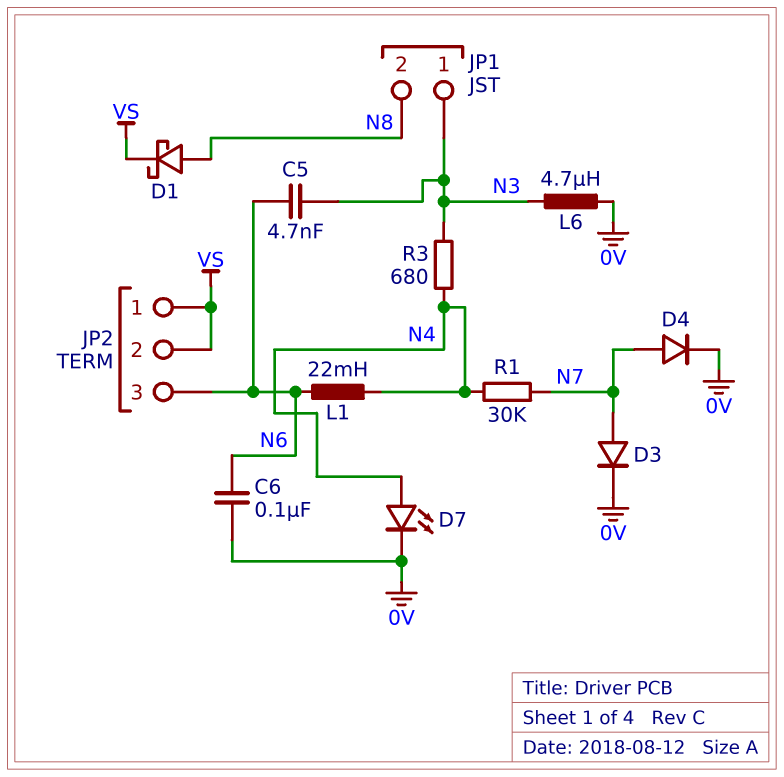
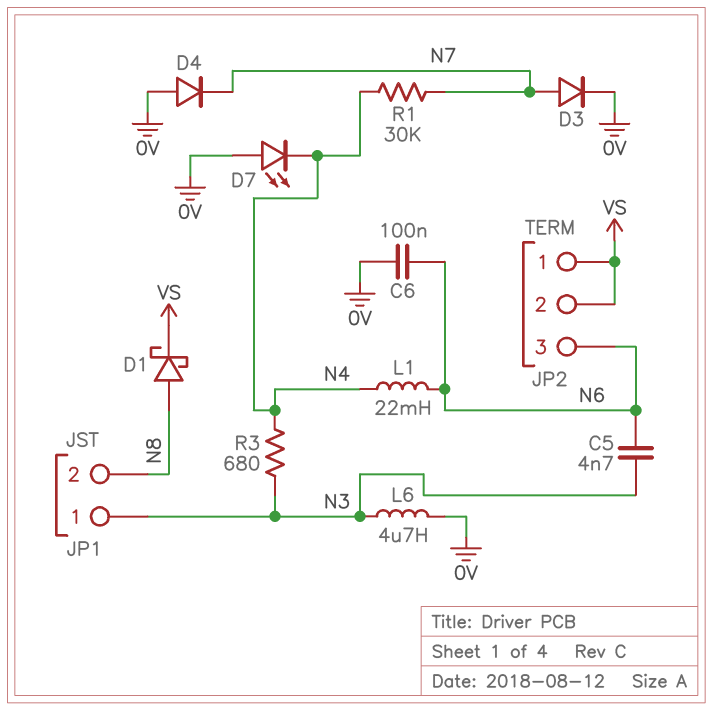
D4: diode (A N7, K 0V) -> diode (A 0V, K N7)
D7: LED (A N4, K 0V) -> LED (A 0V, K N4)

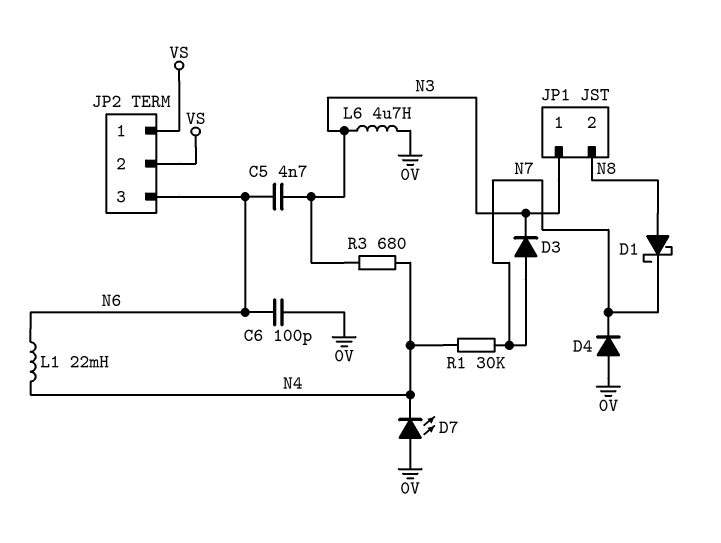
C6: 100nF (0V, N6) -> 100pF (0V, N6)
D1: schottky (A N8, K VS) -> schottky (A N8, K N7)
D3: diode (A N7, K 0V) -> diode (A N7, K N3)

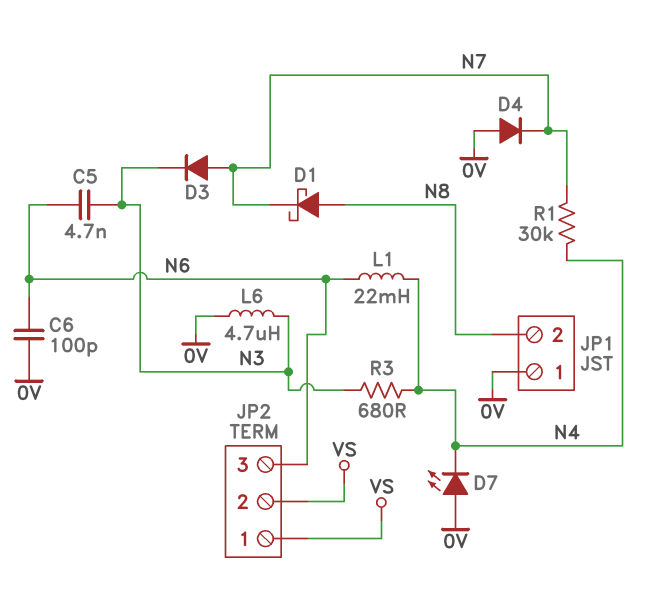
JP1 pin 1: N3 -> 0V

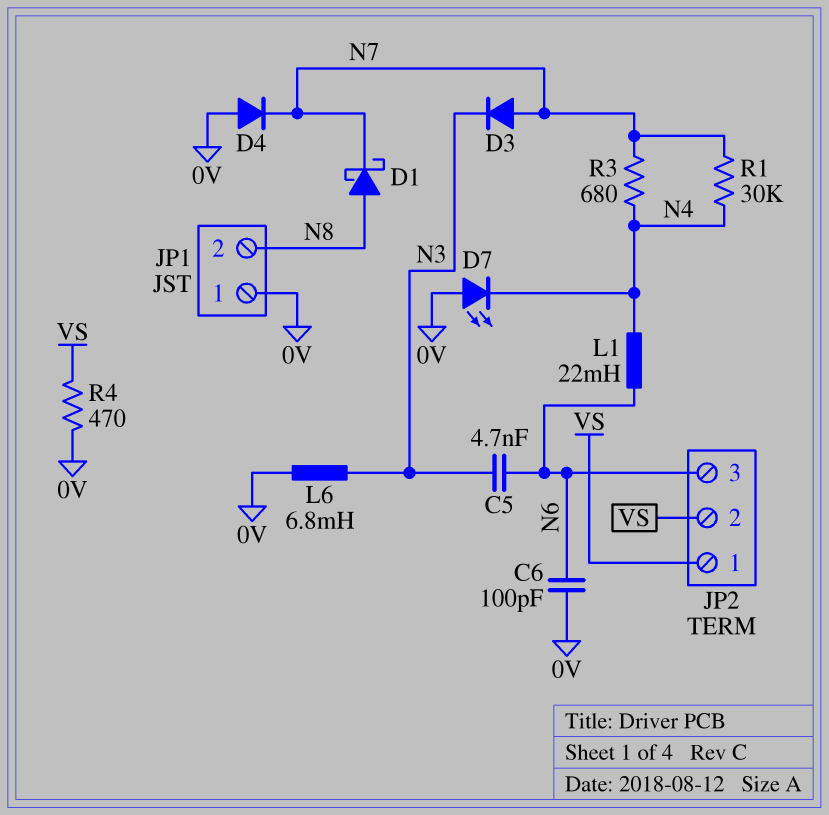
L6: 4.7uH (0V, N3) -> 6.8mH (0V, N3)
R3: 680 (N3, N4) -> 680 (N4, N7)
R4: none -> 470 (0V, VS)

